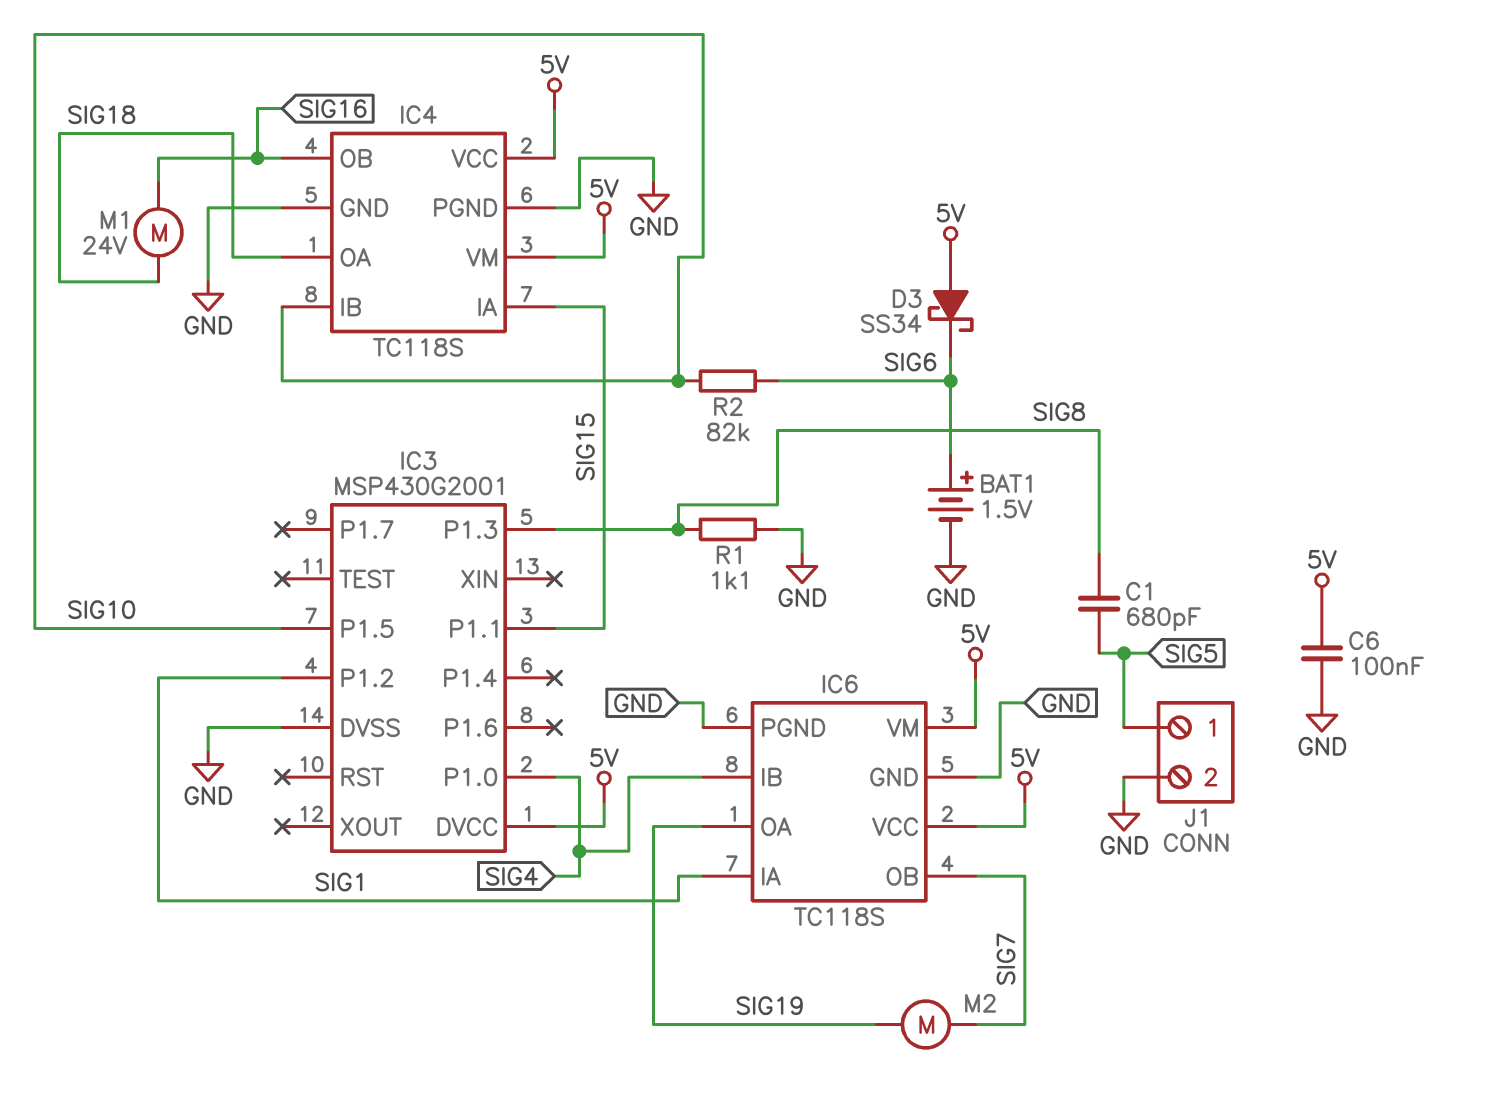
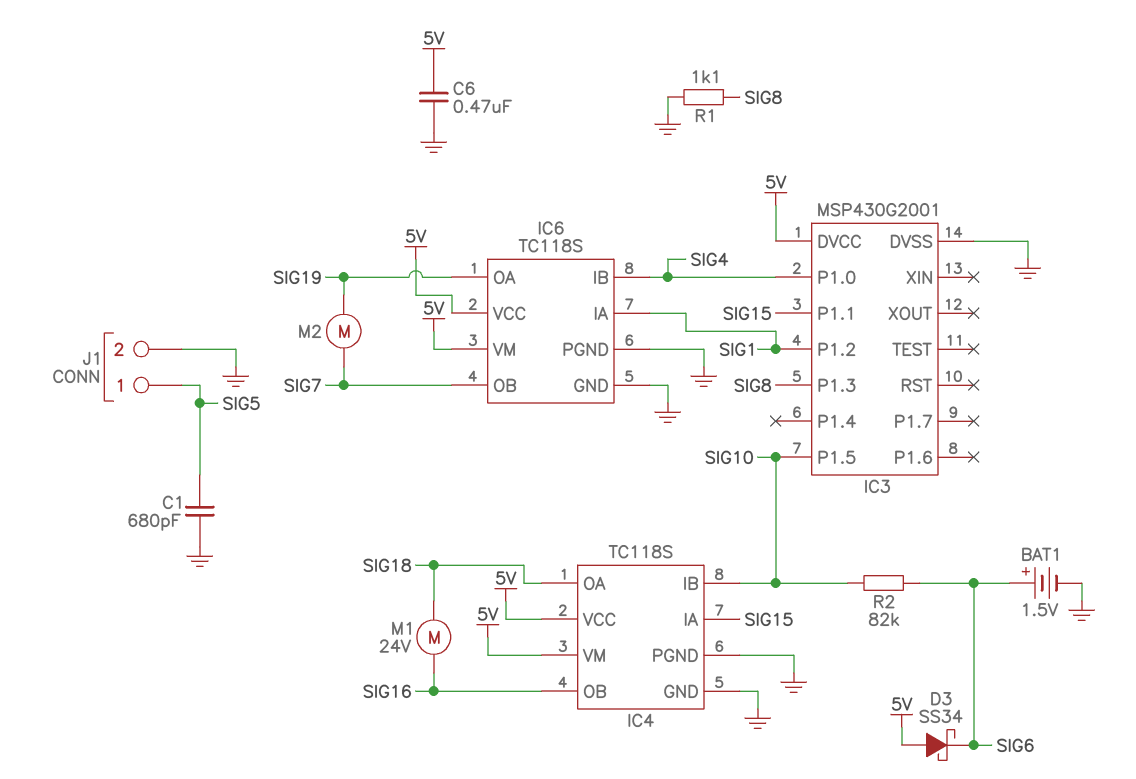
C1: 680pF (SIG5, SIG8) -> 680pF (GND, SIG5)
C6: 100nF (5V, GND) -> 470nF (5V, GND)

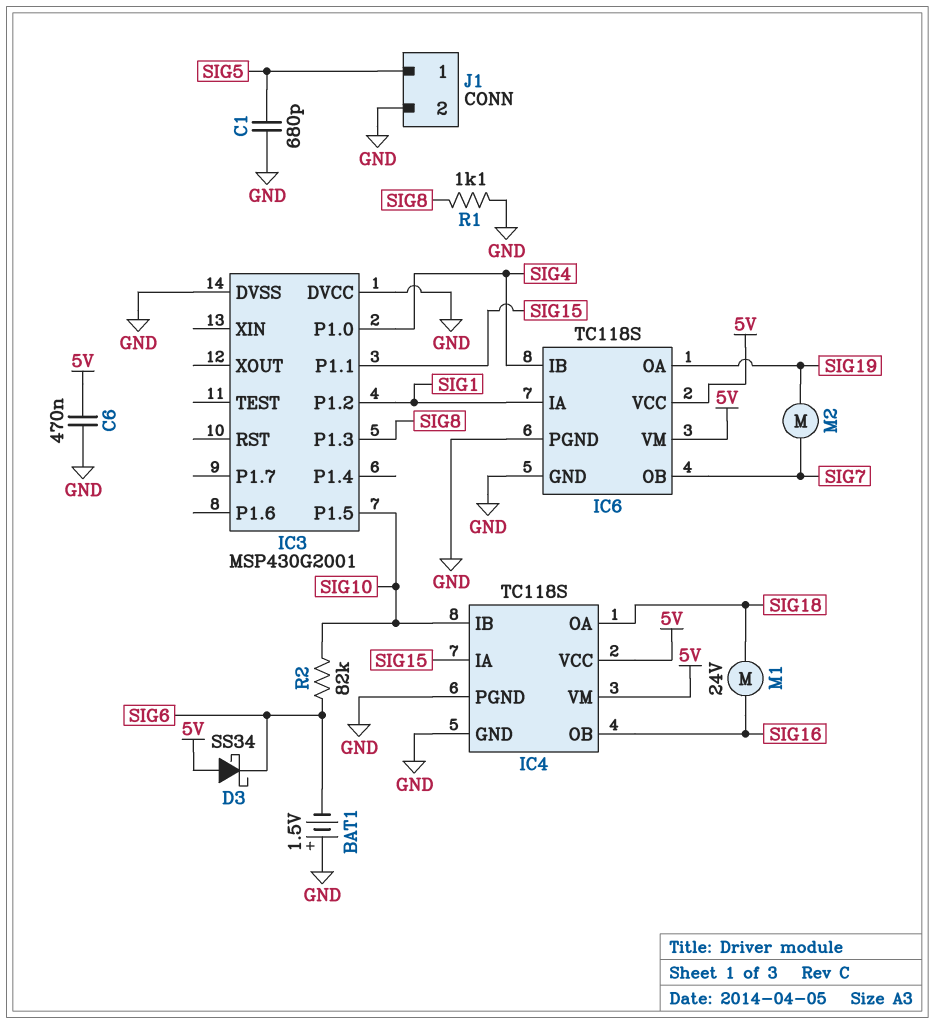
BAT1: 1.5V (plus SIG6, minus GND) -> 1.5V (plus GND, minus SIG6)
IC3 pin DVCC: 5V -> GND

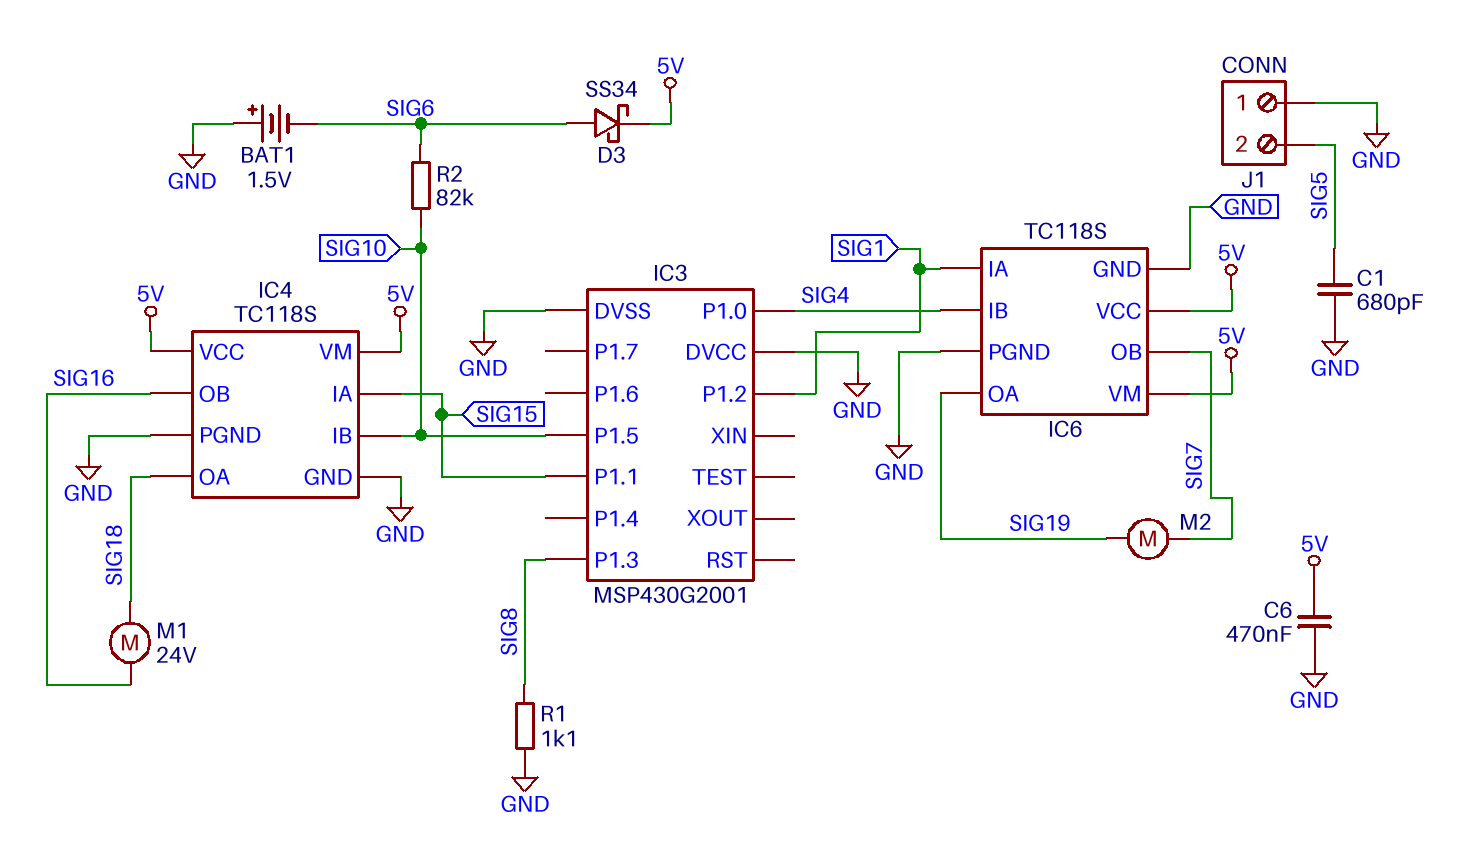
D3: schottky SS34 (A 5V, K SIG6) -> schottky SS34 (A SIG6, K 5V)
J1 pin 1: SIG5 -> GND
J1 pin 2: GND -> SIG5

